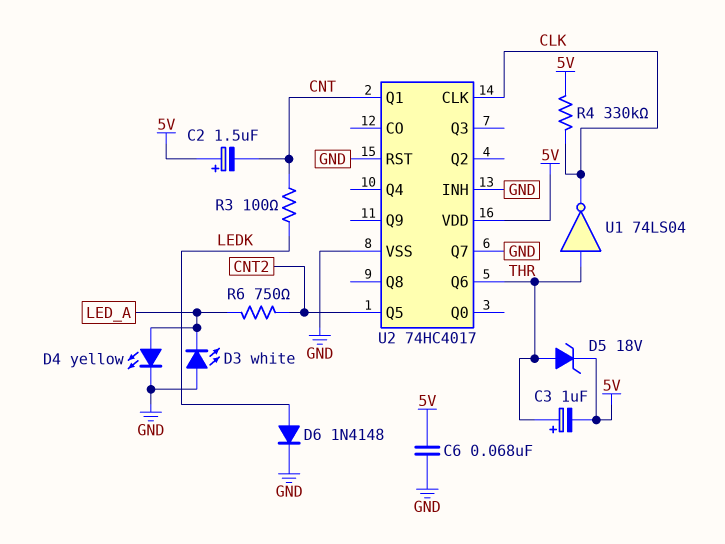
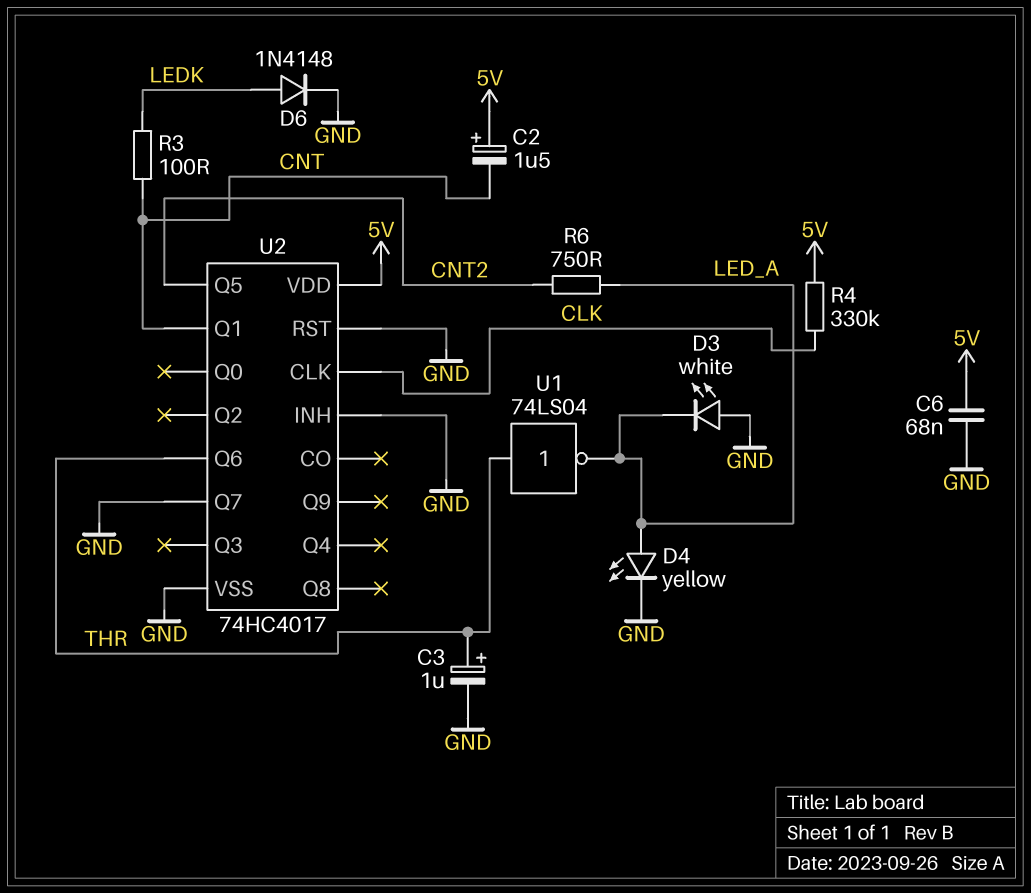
C3: 1uF (plus THR, minus 5V) -> 1uF (plus THR, minus GND)
D5: zener 18V (A THR, K 5V) -> none
U1: NOT 74LS04 (in THR, out CLK) -> NOT 74LS04 (in THR, out LED_A)

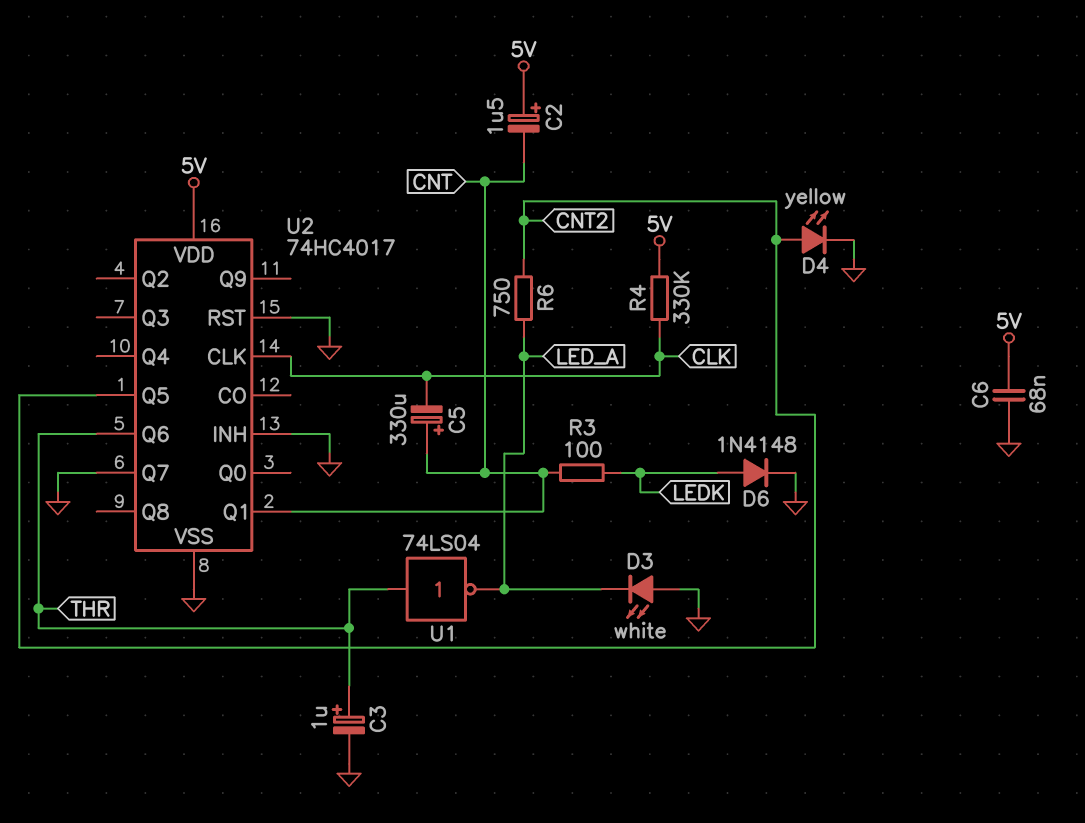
C5: none -> 330uF (plus CNT, minus CLK)
D4: LED yellow (A LED_A, K GND) -> LED yellow (A CNT2, K GND)

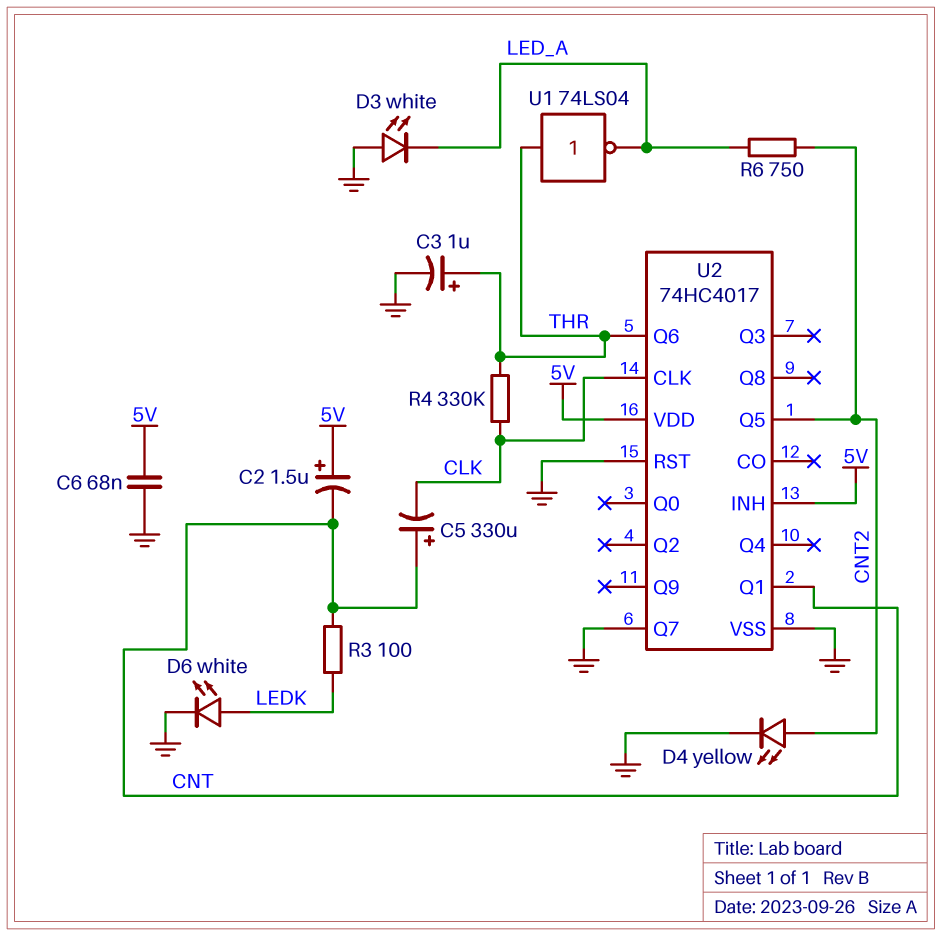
D6: diode 1N4148 (A LEDK, K GND) -> LED white (A LEDK, K GND)
R4: 330k (5V, CLK) -> 330k (CLK, THR)
U2 pin INH: GND -> 5V

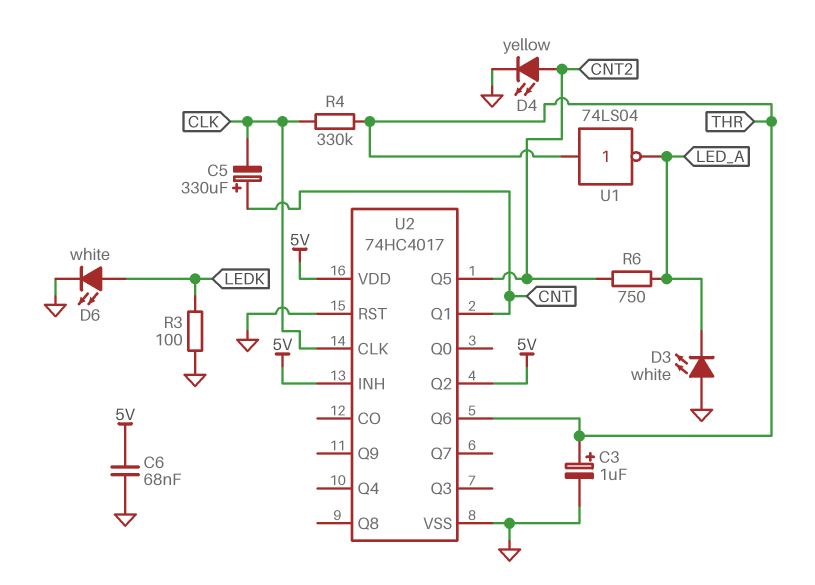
C2: 1.5uF (plus 5V, minus CNT) -> none
R3: 100 (CNT, LEDK) -> 100 (GND, LEDK)
U2 pin Q2: none -> 5V
U2 pin Q7: GND -> none

